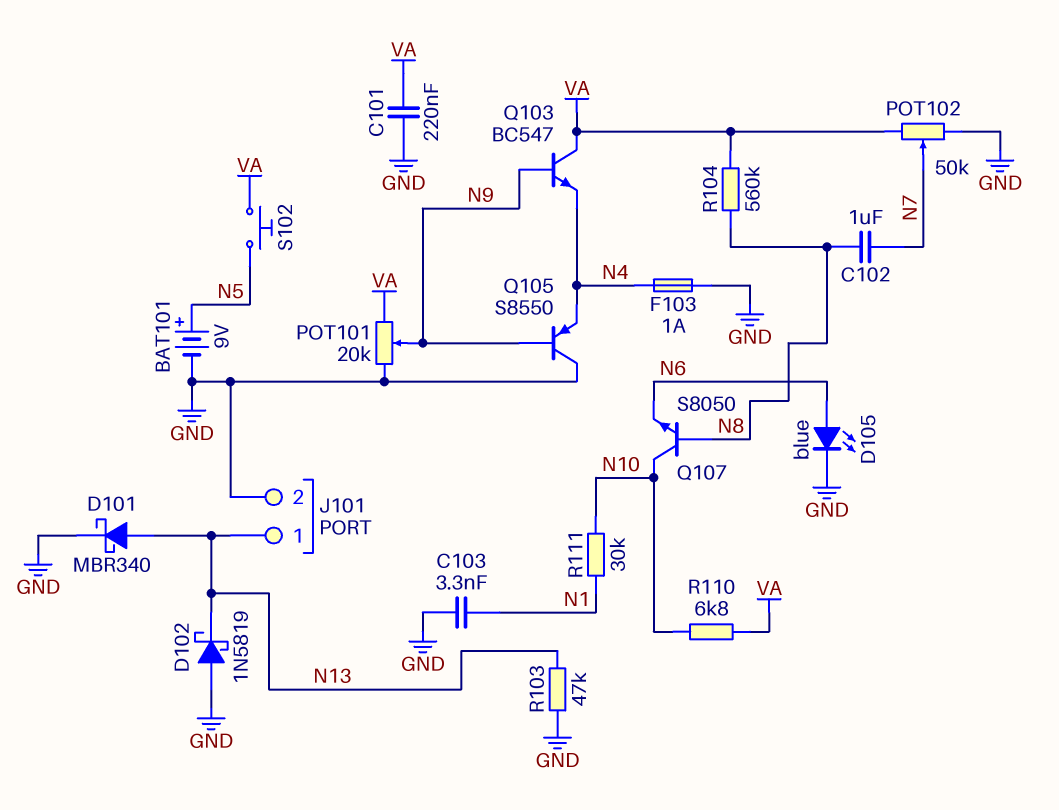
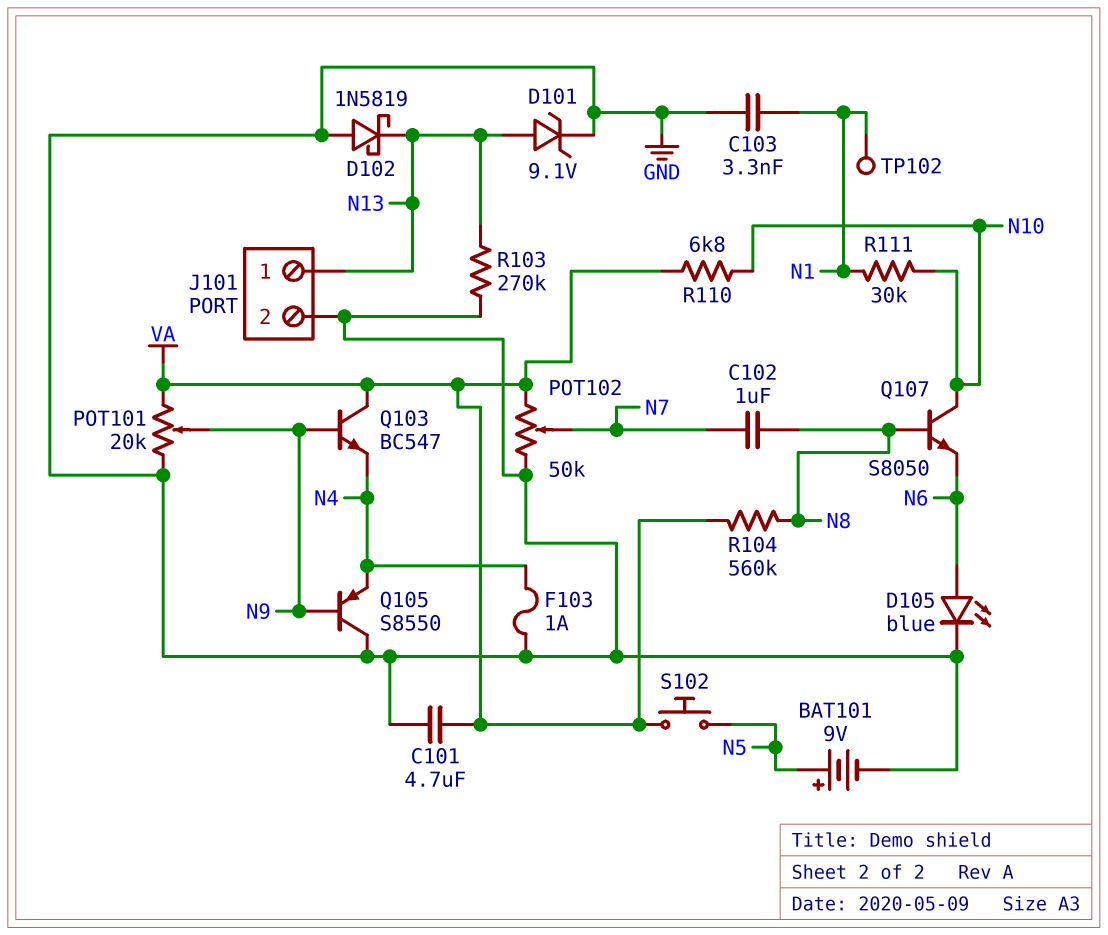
C101: 220nF (GND, VA) -> 4.7uF (GND, VA)
D101: schottky MBR340 (A N13, K GND) -> zener 9.1V (A N13, K GND)
R103: 47k (GND, N13) -> 270k (GND, N13)
TP102: none -> test point (N1)

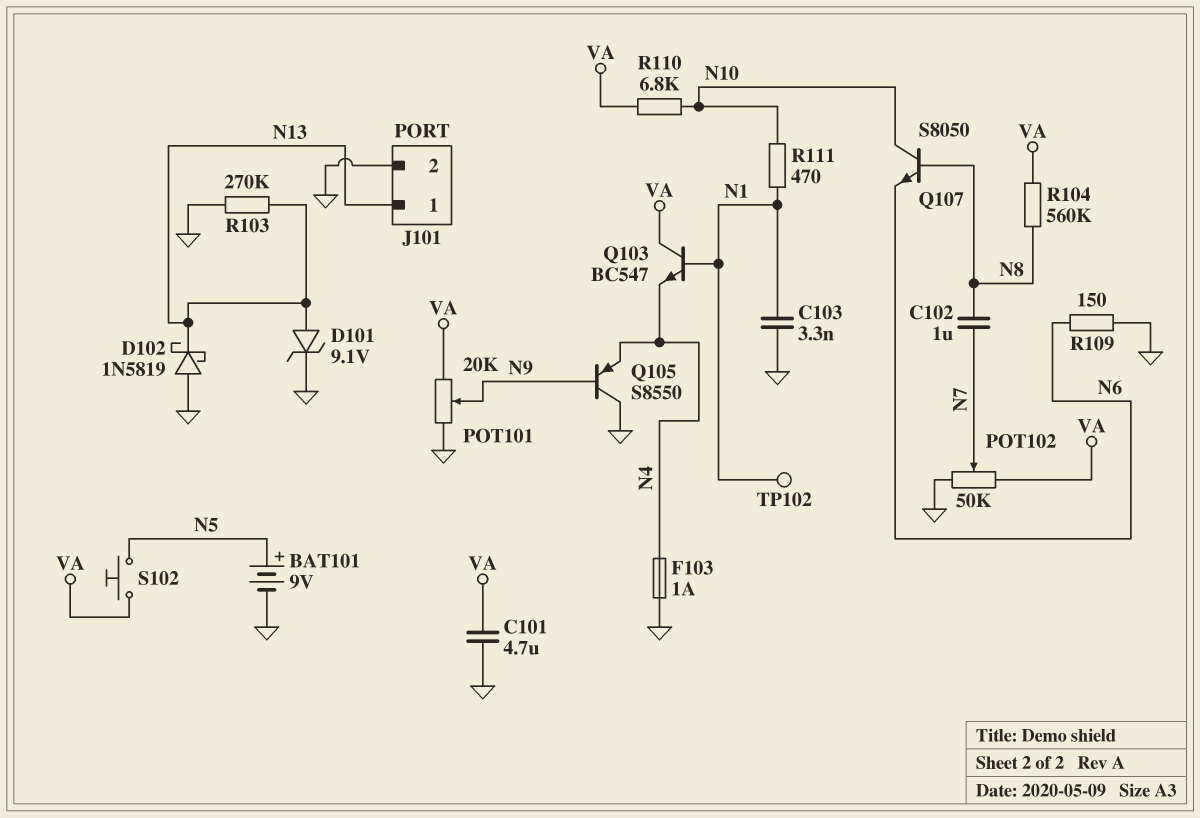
D105: LED blue (A N6, K GND) -> none
Q103: NPN BC547 (B N9, C VA, E N4) -> NPN BC547 (B N1, C VA, E N4)
R109: none -> 150 (GND, N6)
R111: 30k (N1, N10) -> 470 (N1, N10)

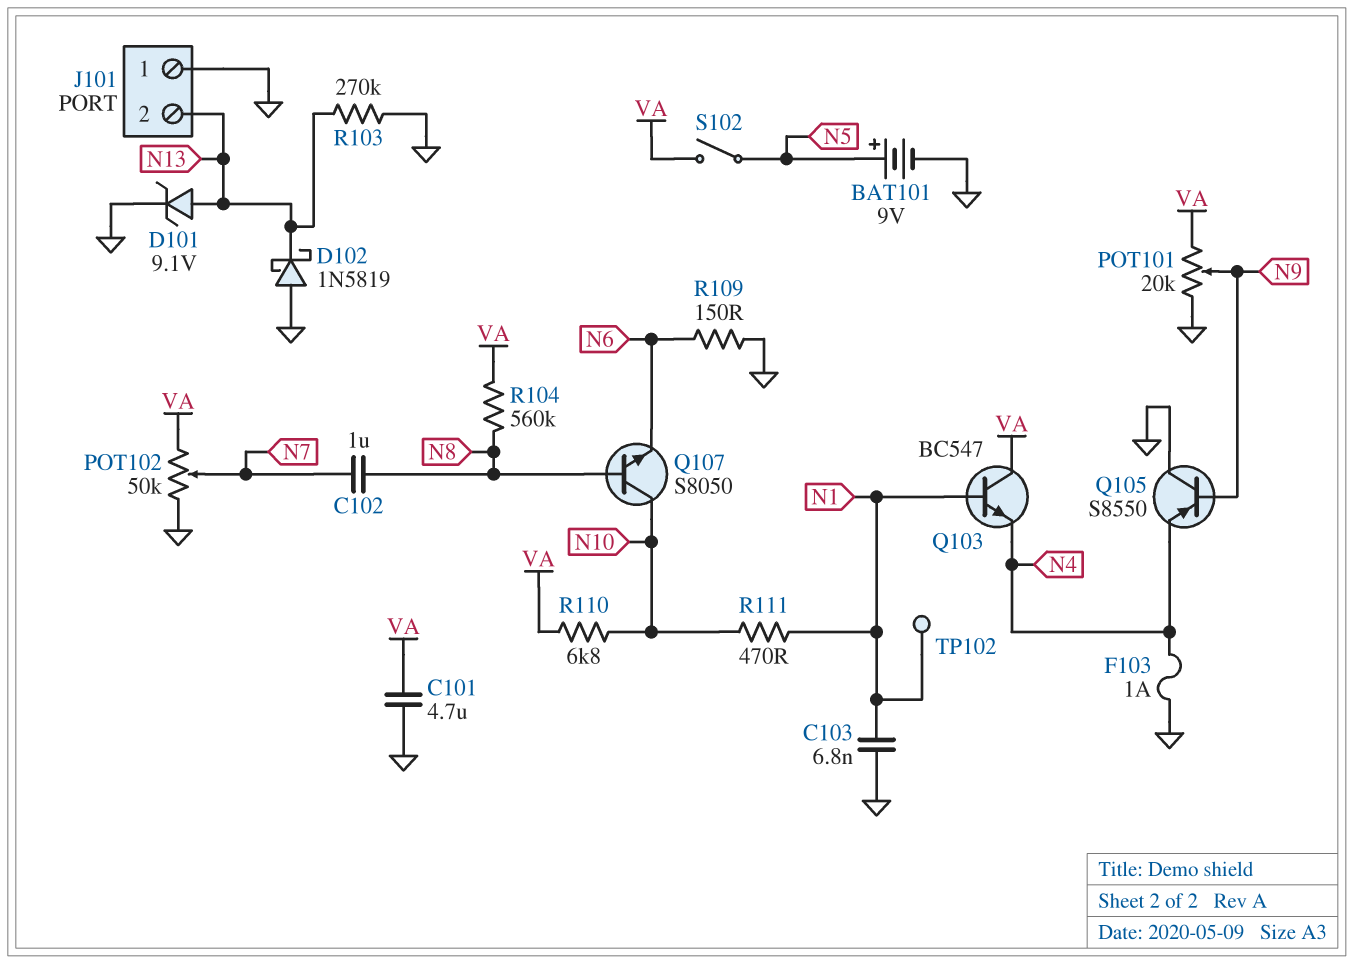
C103: 3.3nF (GND, N1) -> 6.8nF (GND, N1)
J101 pin 1: N13 -> GND
J101 pin 2: GND -> N13
S102: button (N5, VA) -> switch (N5, VA)

